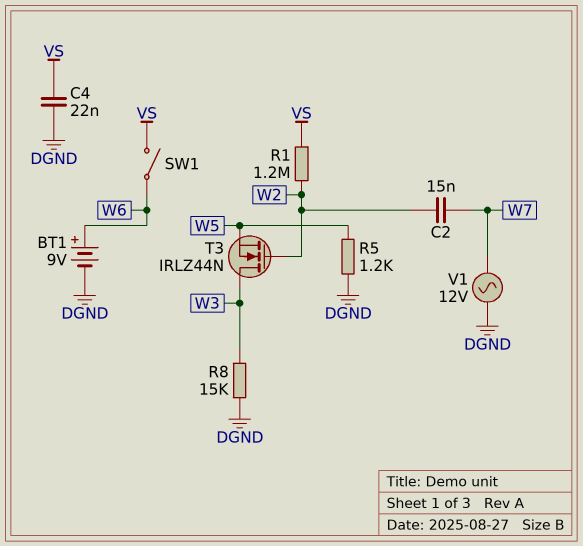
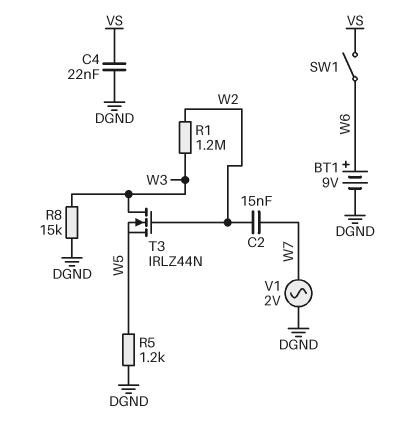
R1: 1.2M (VS, W2) -> 1.2M (W2, W3)
V1: AC 12V (DGND, W7) -> AC 2V (DGND, W7)

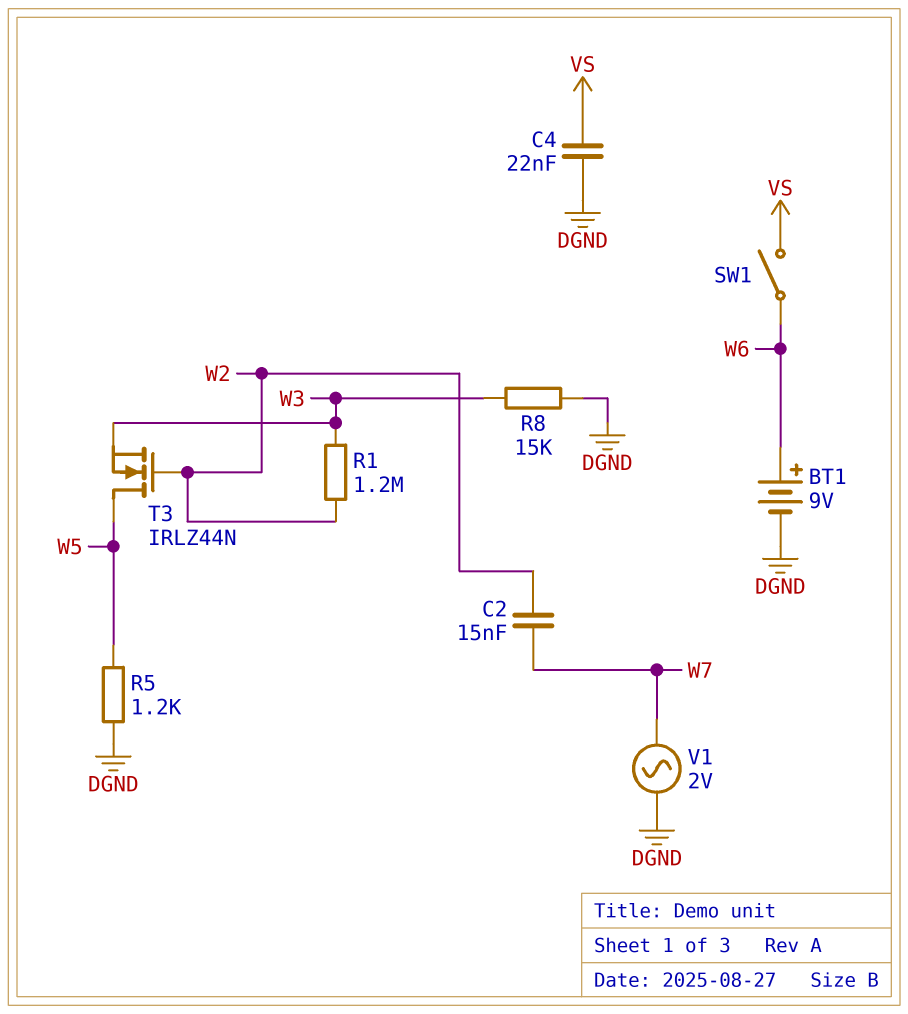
T3: NMOS IRLZ44N (G W2, D W3, S W5) -> NMOS IRLZ44N (G W2, D W5, S W3)

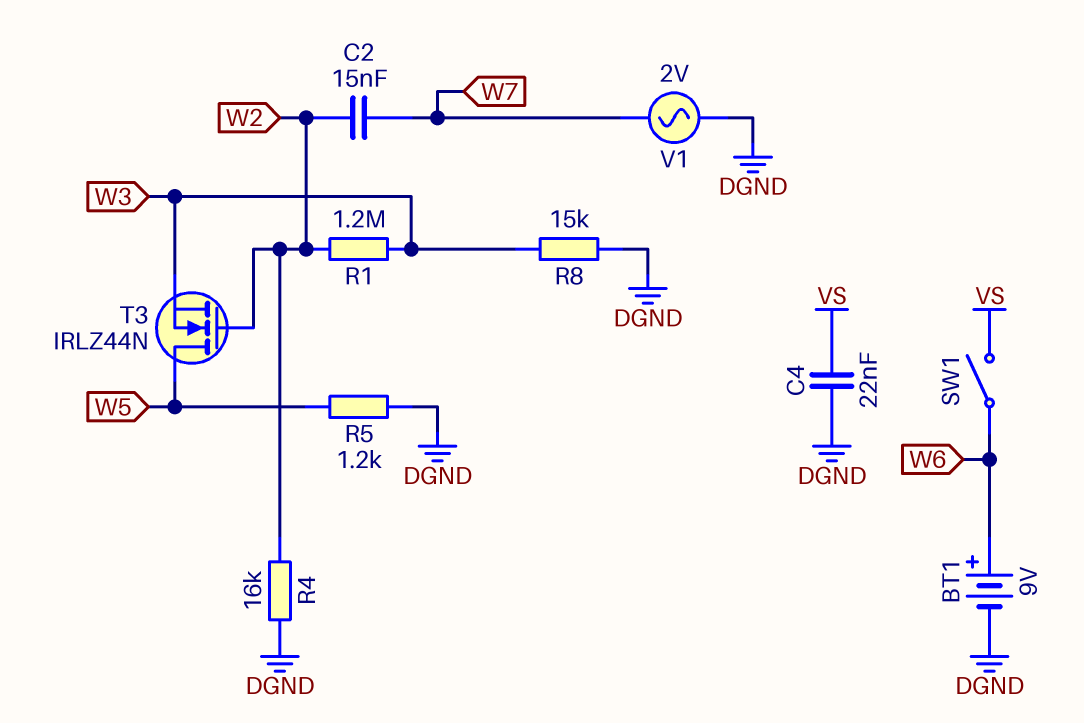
R4: none -> 16k (DGND, W2)

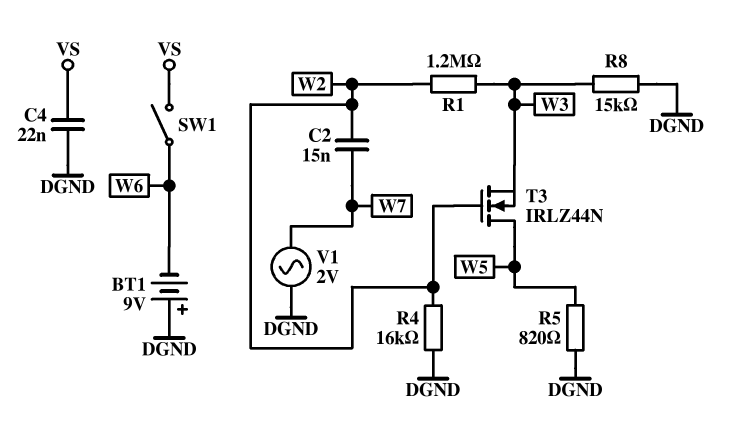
BT1: 9V (plus W6, minus DGND) -> 9V (plus DGND, minus W6)
R5: 1.2k (DGND, W5) -> 820 (DGND, W5)

